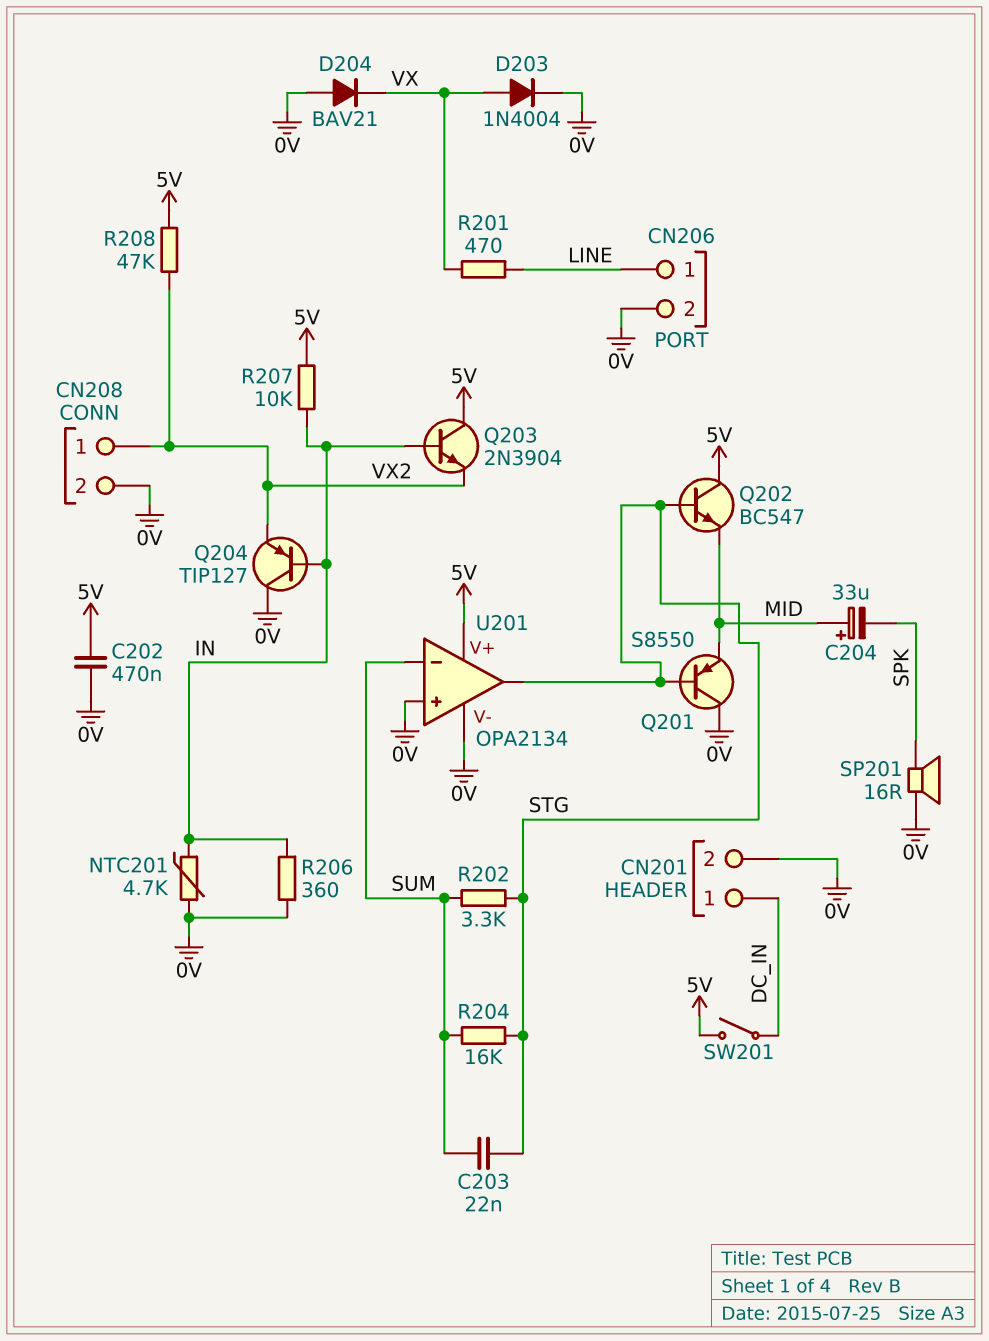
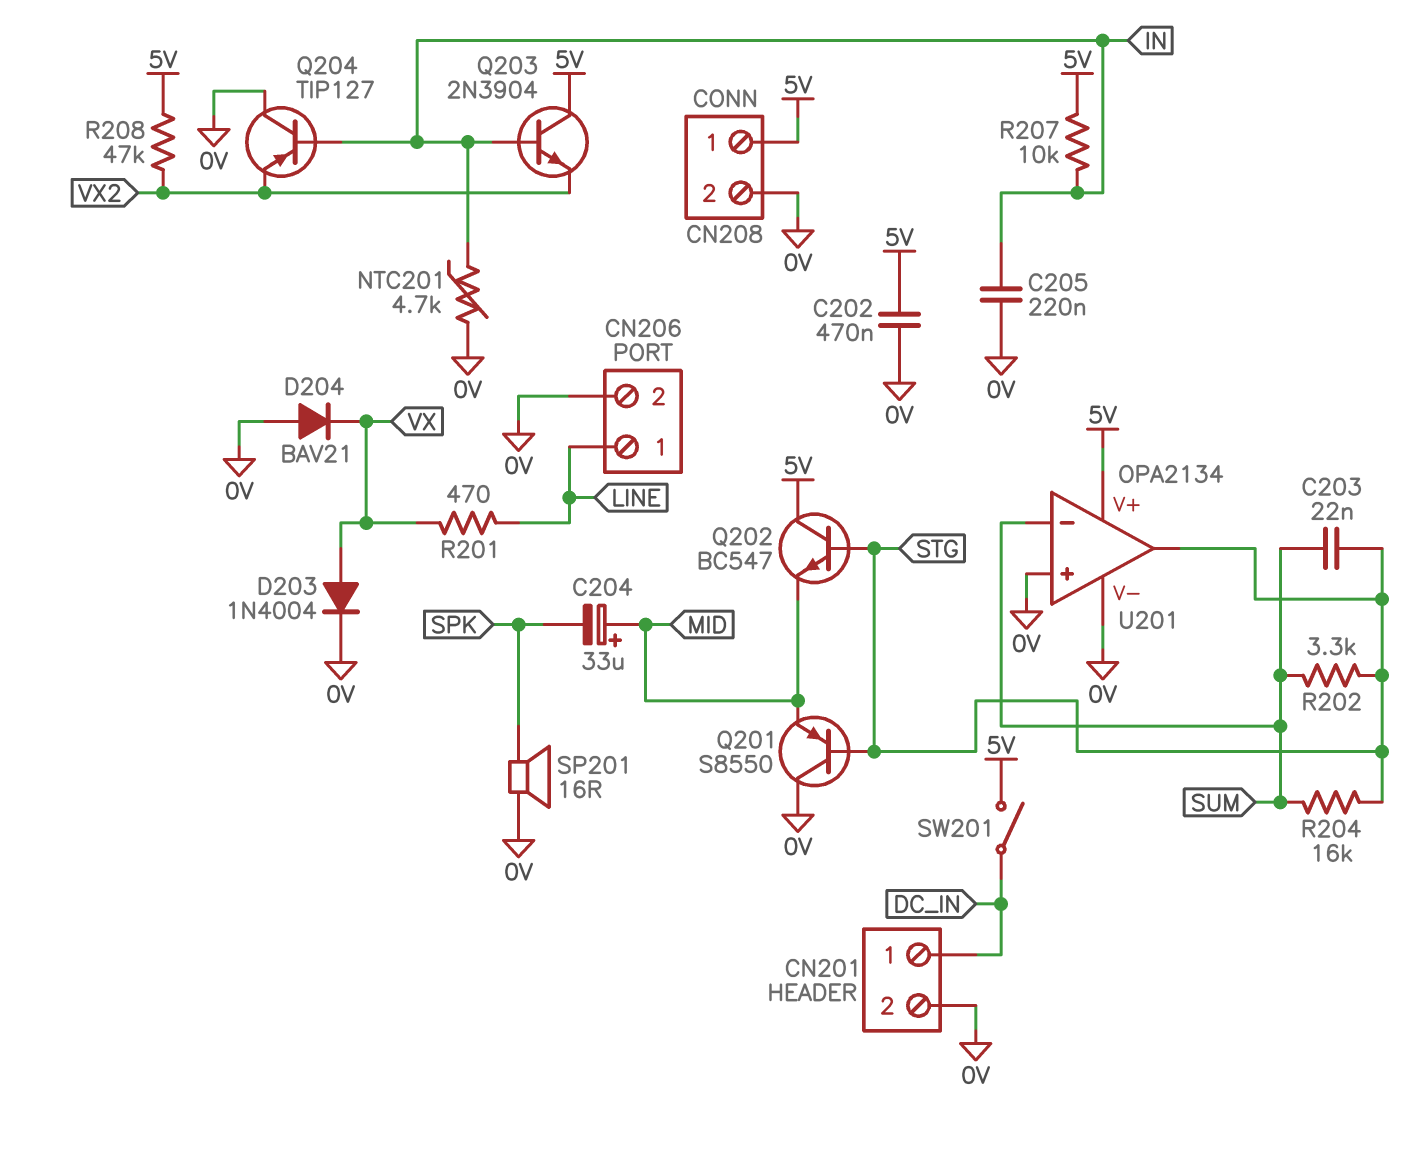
C205: none -> 220nF (0V, IN)
CN208 pin 1: VX2 -> 5V
R206: 360 (0V, IN) -> none

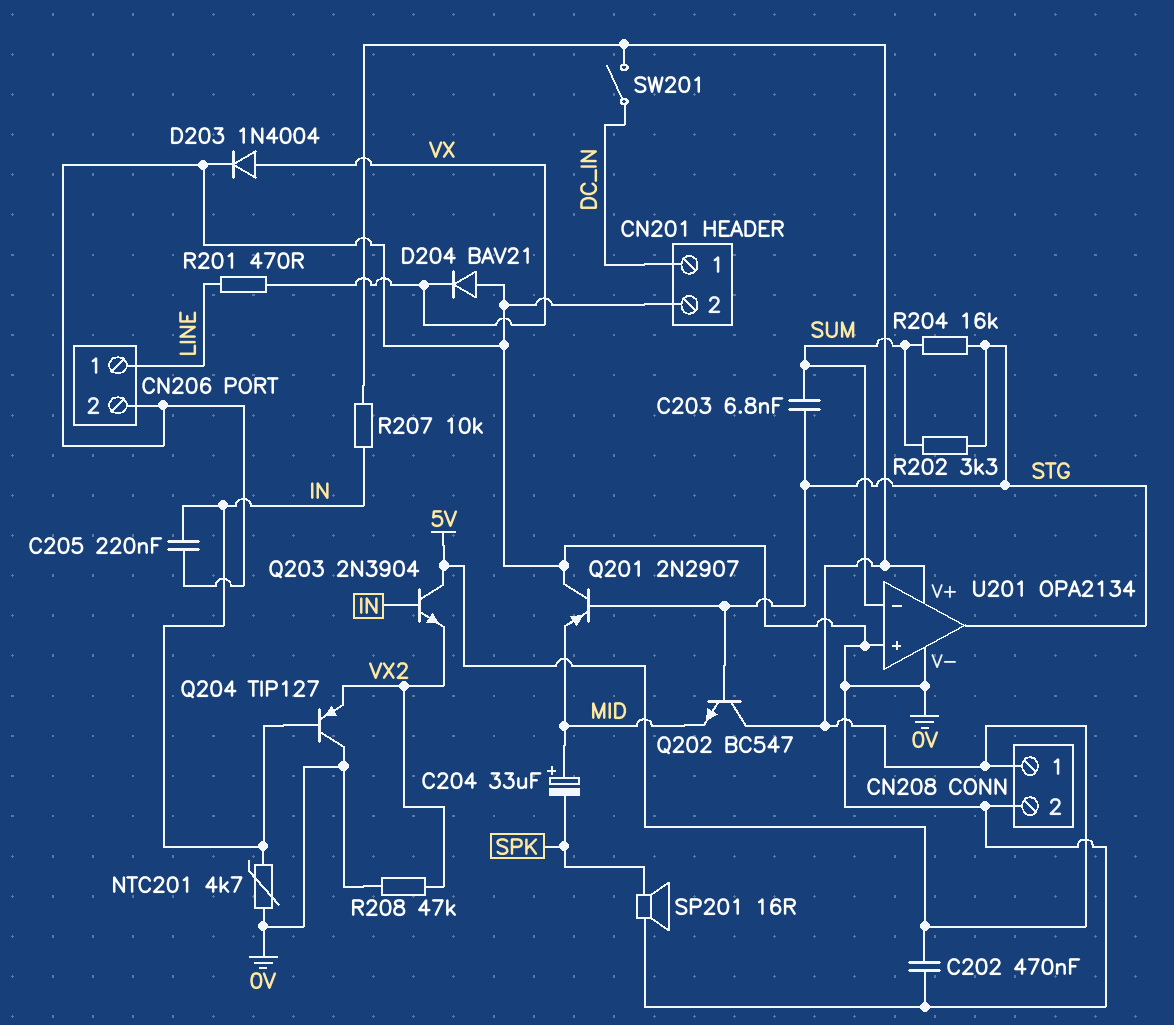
C203: 22nF (STG, SUM) -> 6.8nF (STG, SUM)
Q201: PNP S8550 (B STG, C 0V, E MID) -> PNP 2N2907 (B STG, C 0V, E MID)
R208: 47k (5V, VX2) -> 47k (0V, VX2)

